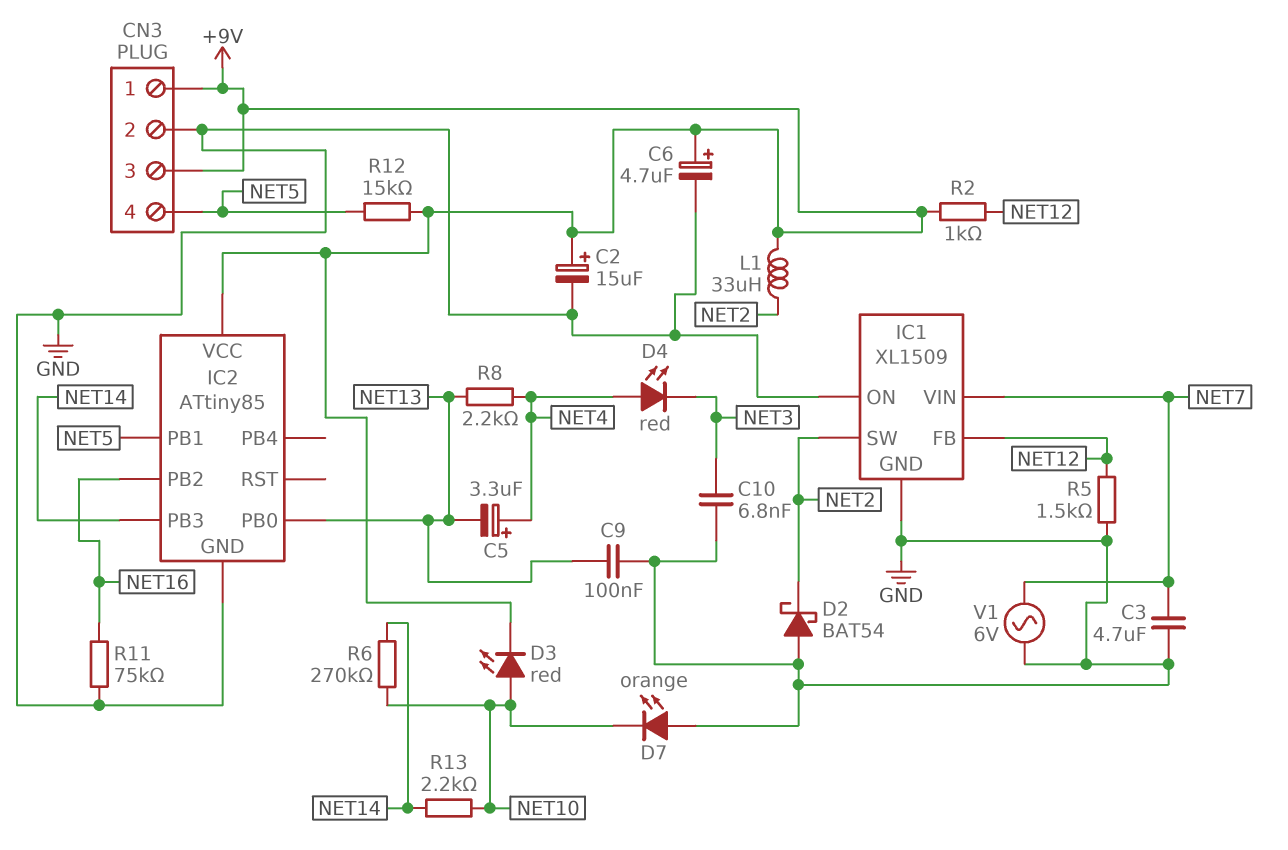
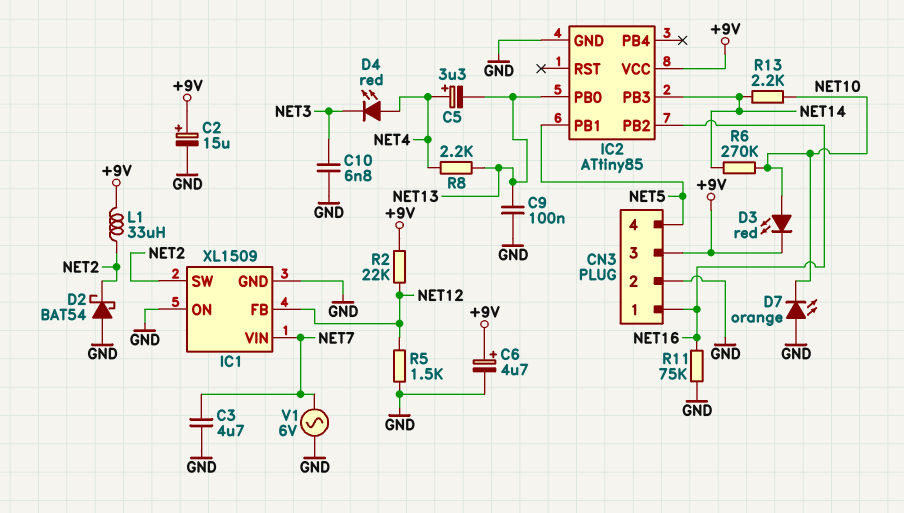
CN3 pin 1: +9V -> NET16
R2: 1k (+9V, NET12) -> 22k (+9V, NET12)
R12: 15k (+9V, NET5) -> none

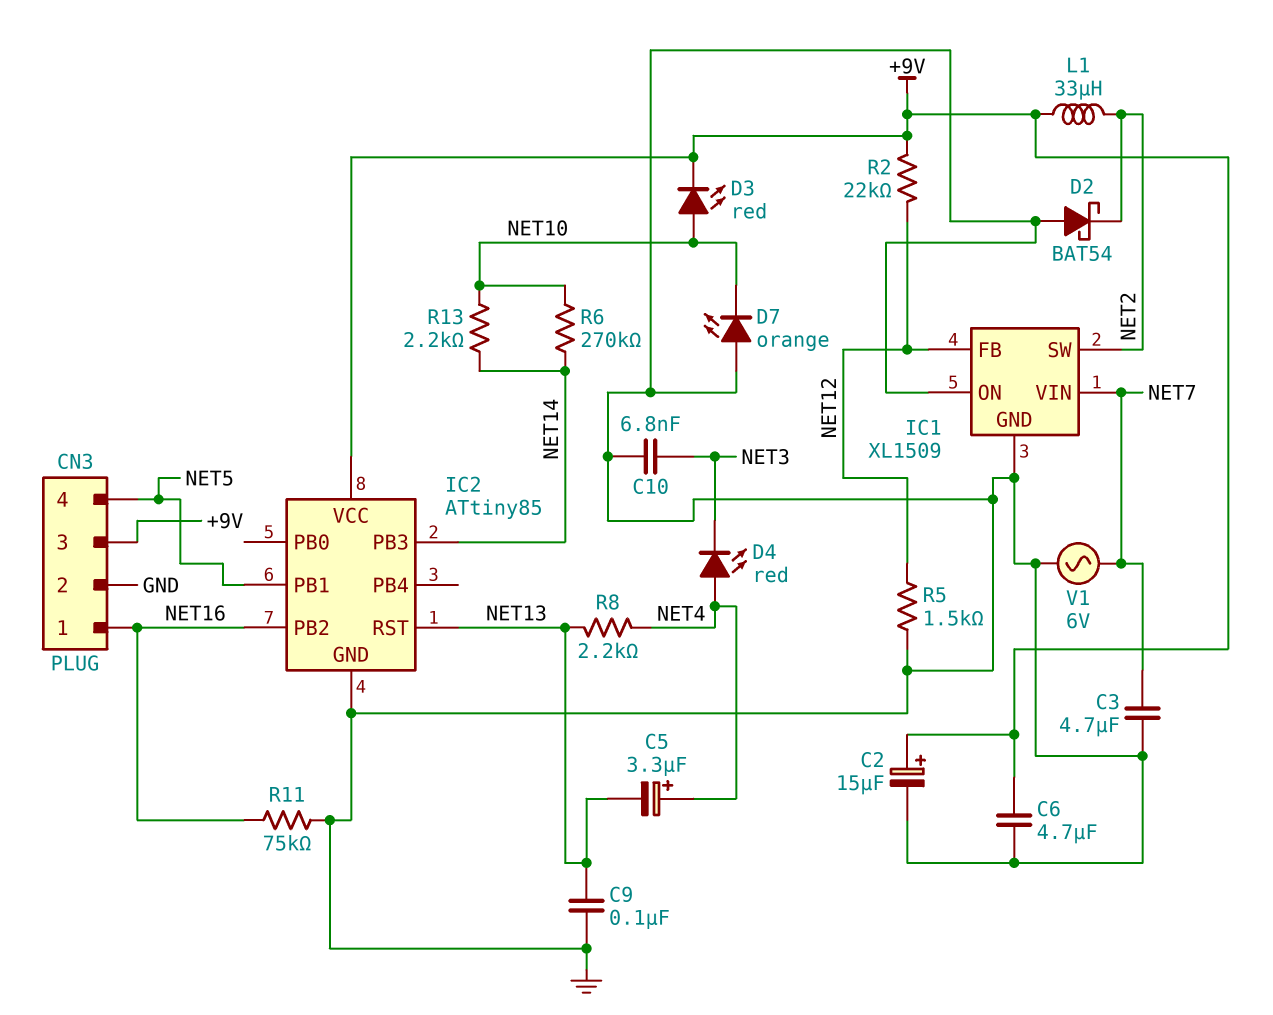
C6: 4.7uF (plus +9V, minus GND) -> 4.7uF (+9V, GND)
IC2 pin PB0: NET13 -> none
IC2 pin RST: none -> NET13

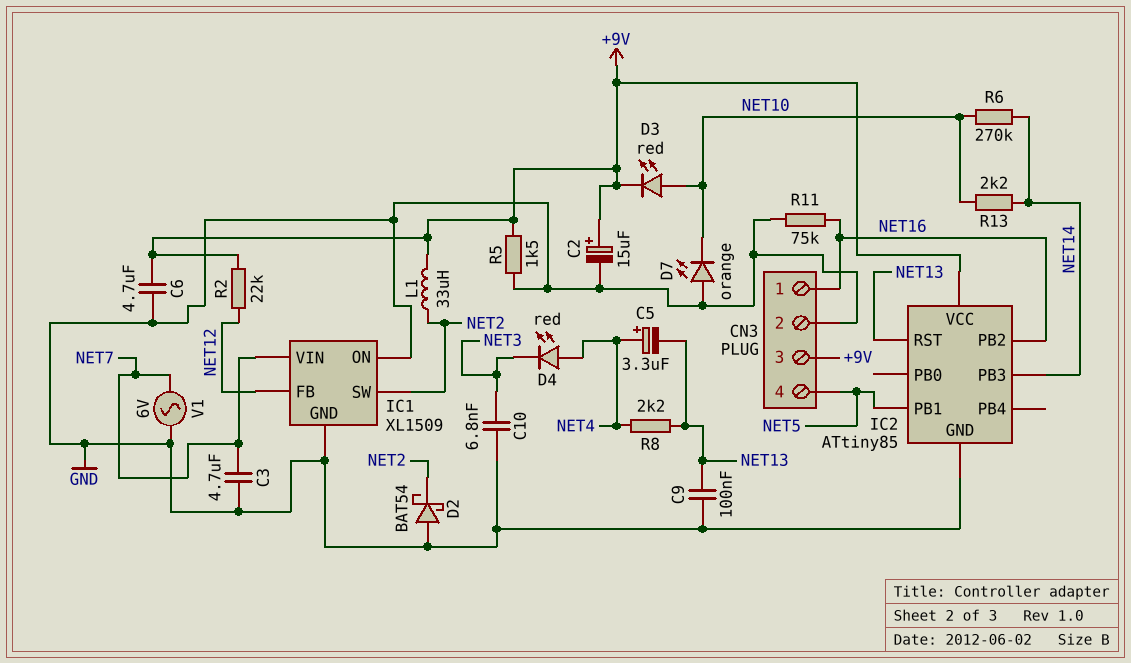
R5: 1.5k (GND, NET12) -> 1.5k (+9V, GND)

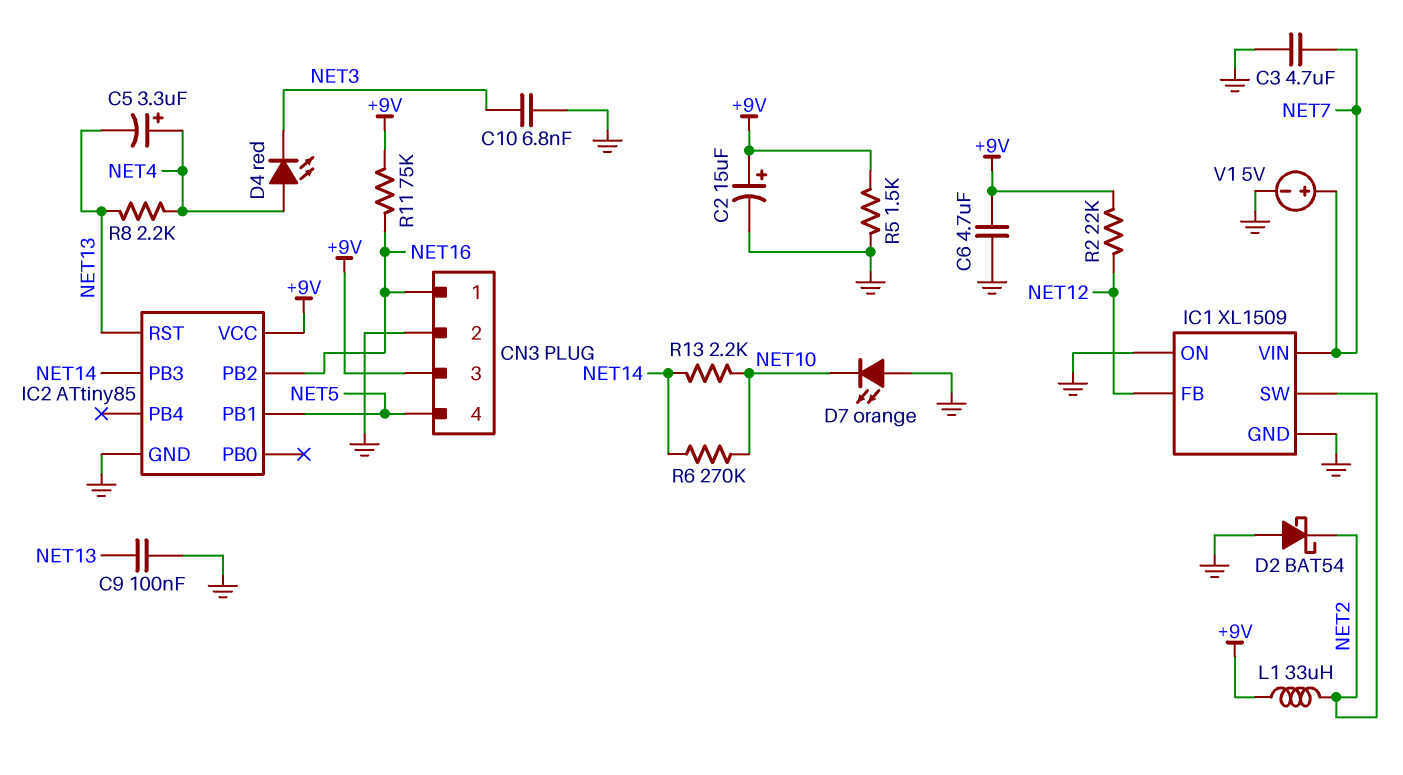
D3: LED red (A NET10, K +9V) -> none
R11: 75k (GND, NET16) -> 75k (+9V, NET16)
V1: AC 6V (GND, NET7) -> 5V (plus NET7, minus GND)

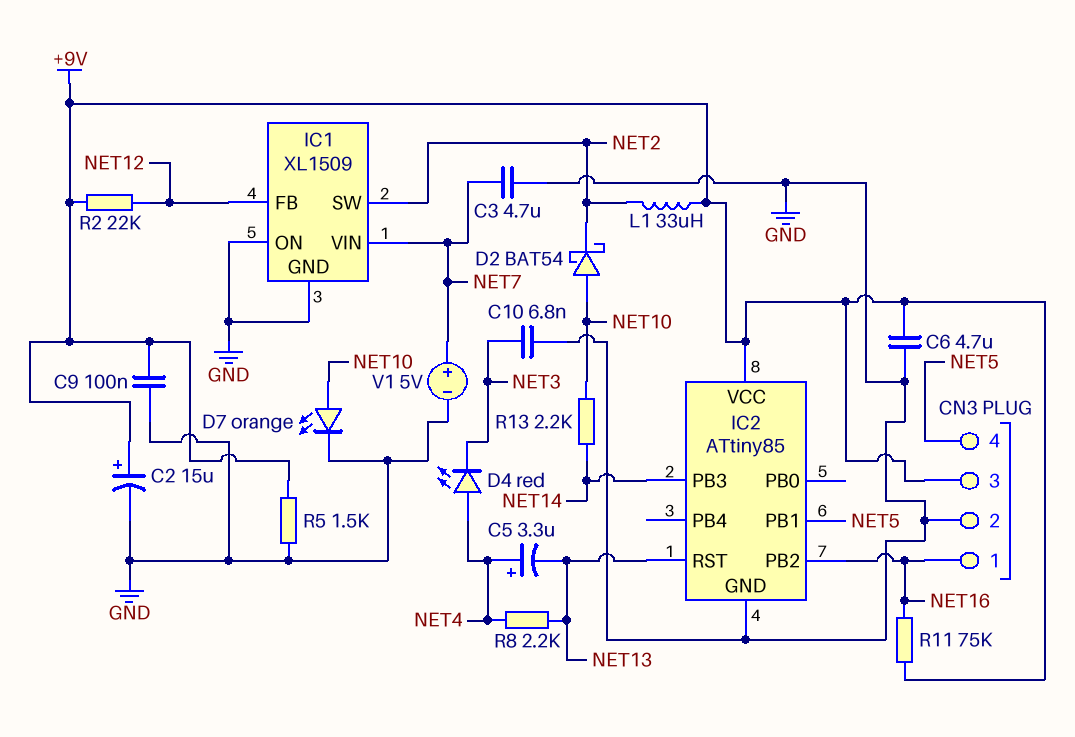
C9: 100nF (GND, NET13) -> 100nF (+9V, GND)
D2: schottky BAT54 (A GND, K NET2) -> schottky BAT54 (A NET10, K NET2)
D7: LED orange (A GND, K NET10) -> LED orange (A NET10, K GND)
R6: 270k (NET10, NET14) -> none

